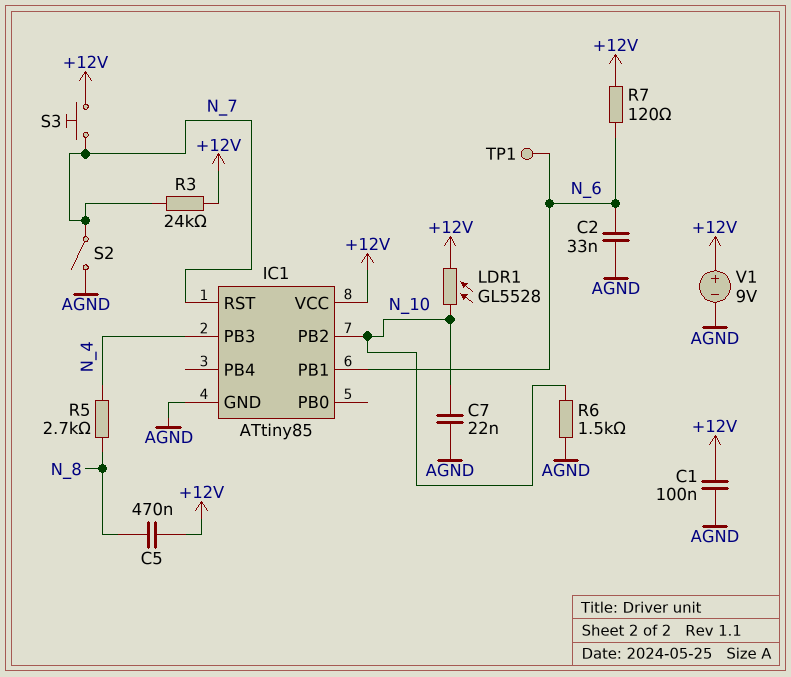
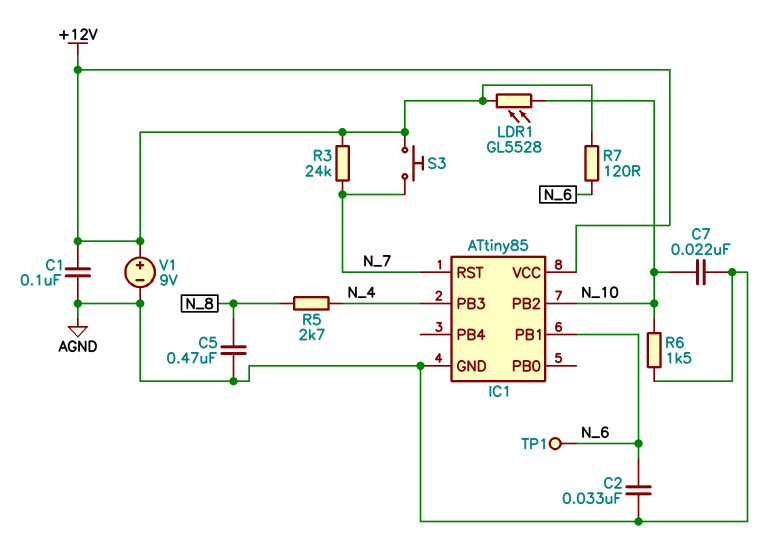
C5: 470nF (+12V, N_8) -> 470nF (AGND, N_8)
S2: switch (AGND, N_7) -> none

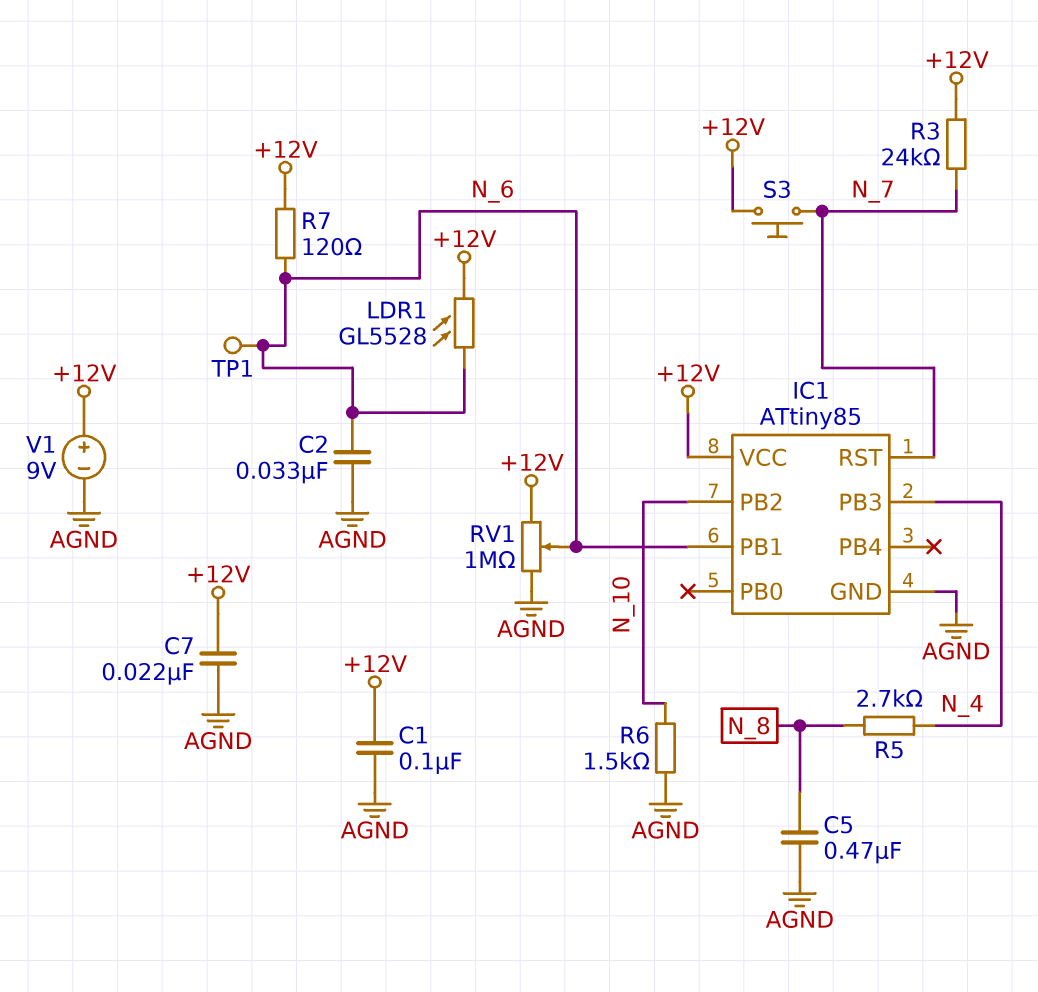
C7: 22nF (AGND, N_10) -> 22nF (+12V, AGND)
LDR1: GL5528 (+12V, N_10) -> GL5528 (+12V, N_6)
RV1: none -> 1M (+12V, AGND, wiper N_6)

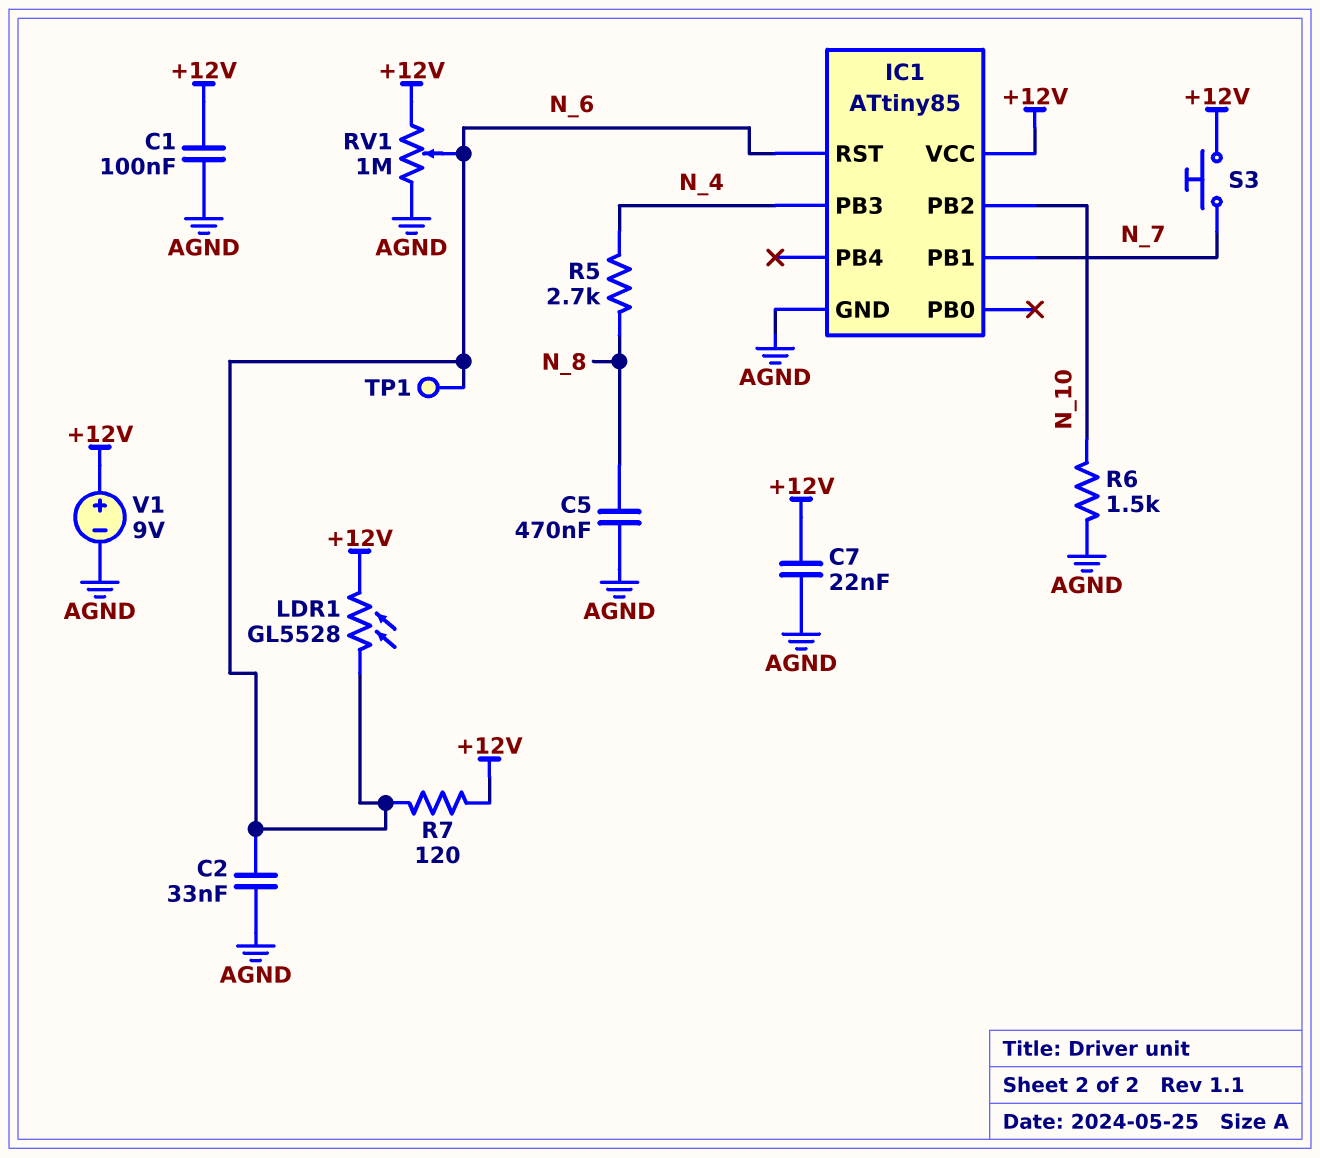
IC1 pin PB1: N_6 -> N_7
IC1 pin RST: N_7 -> N_6
R3: 24k (+12V, N_7) -> none

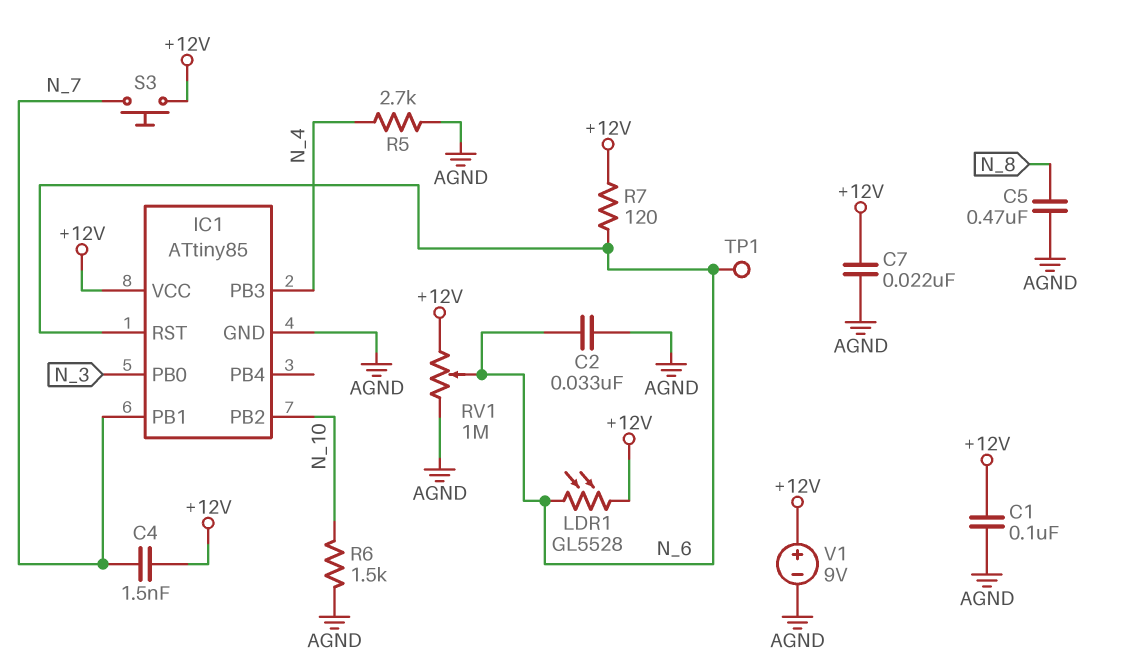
C4: none -> 1.5nF (+12V, N_7)
IC1 pin PB0: none -> N_3
R5: 2.7k (N_4, N_8) -> 2.7k (AGND, N_4)

